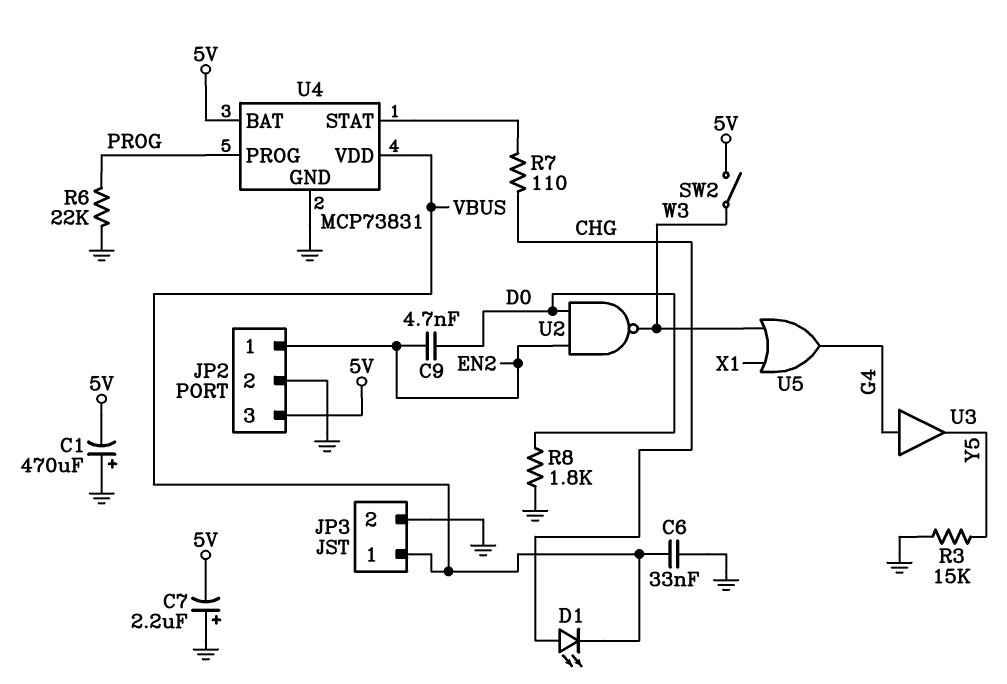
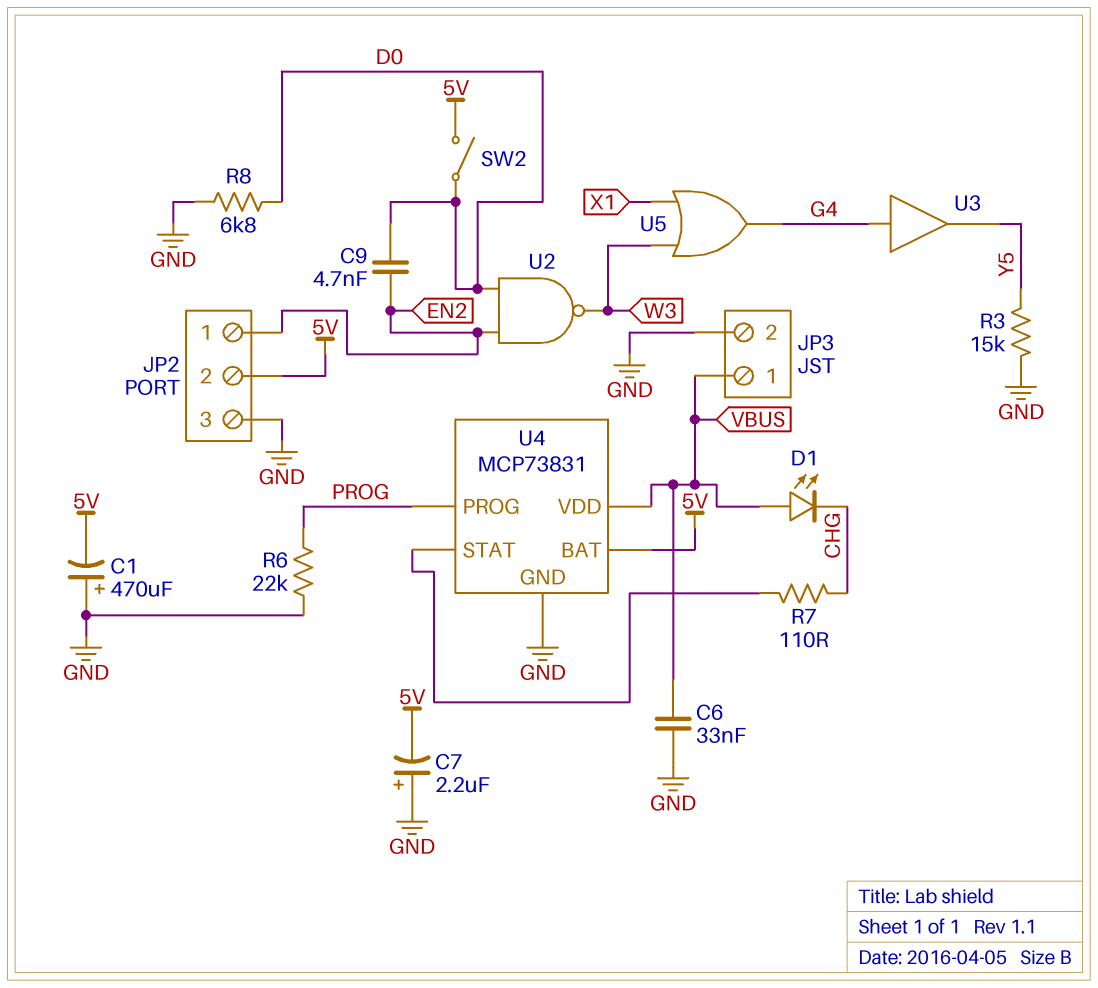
D1: LED (A CHG, K VBUS) -> LED (A VBUS, K CHG)
JP2 pin 2: GND -> 5V
JP2 pin 3: 5V -> GND
R8: 1.8k (D0, GND) -> 6.8k (D0, GND)
SW2: switch (5V, W3) -> switch (5V, D0)

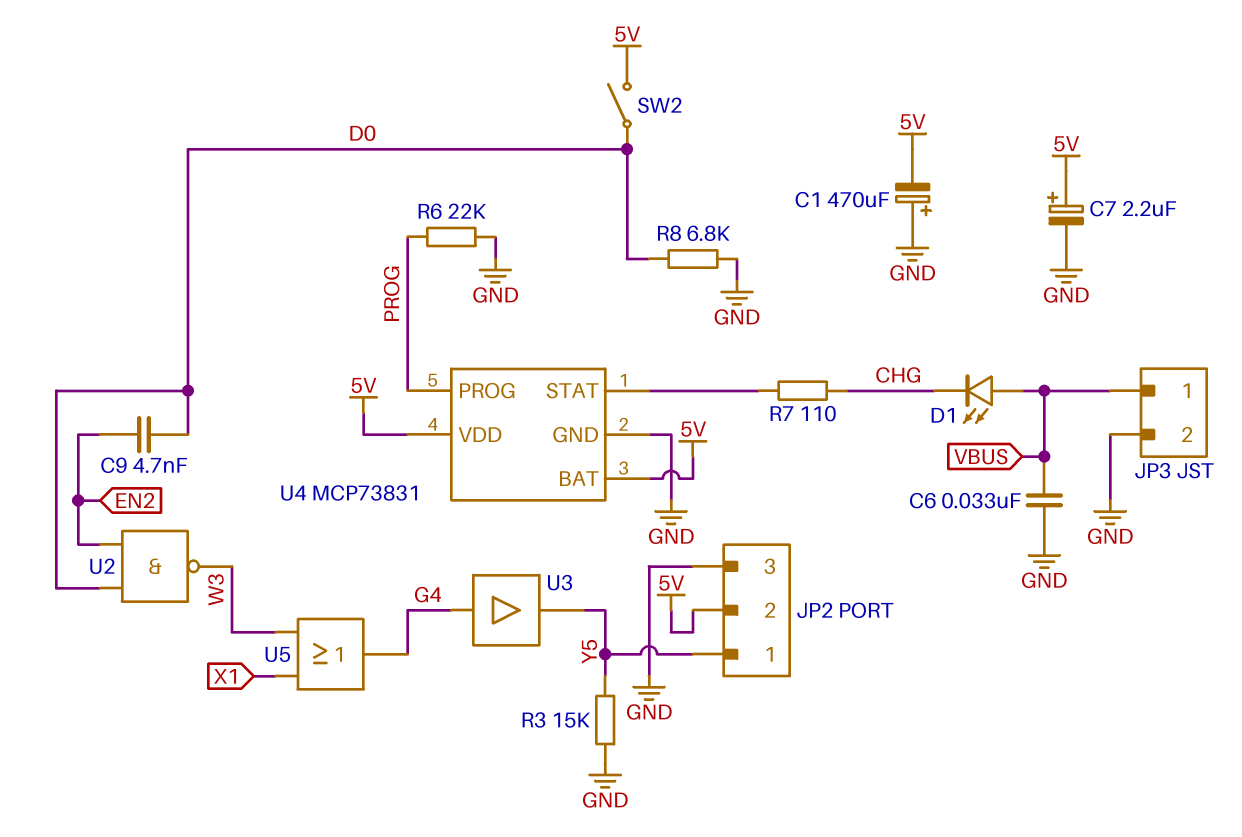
C7: 2.2uF (plus GND, minus 5V) -> 2.2uF (plus 5V, minus GND)
JP2 pin 1: EN2 -> Y5
U4 pin VDD: VBUS -> 5V

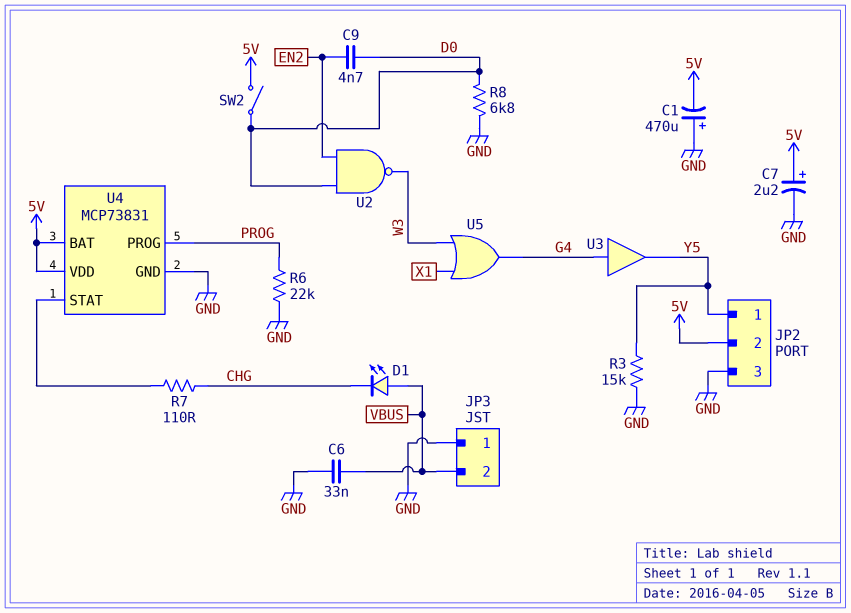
JP3 pin 1: VBUS -> GND
JP3 pin 2: GND -> VBUS

